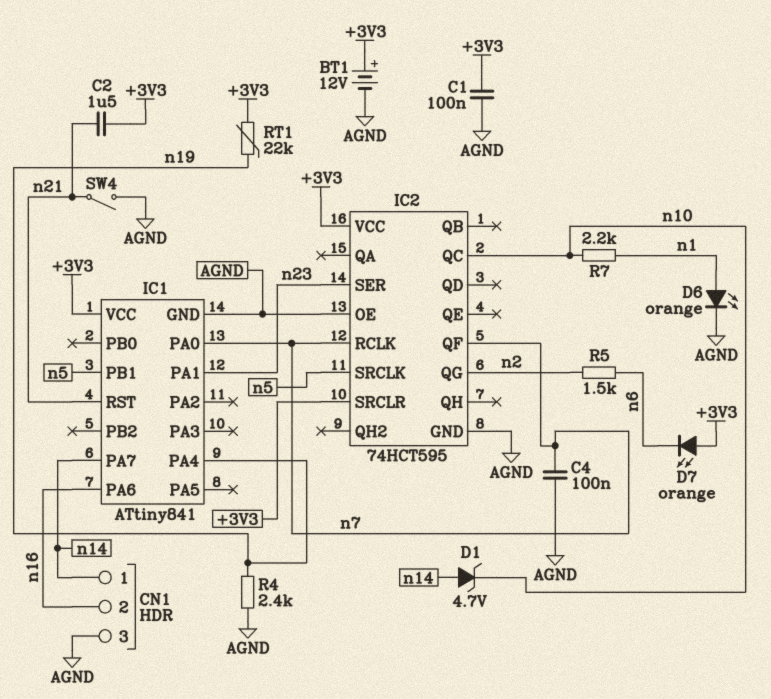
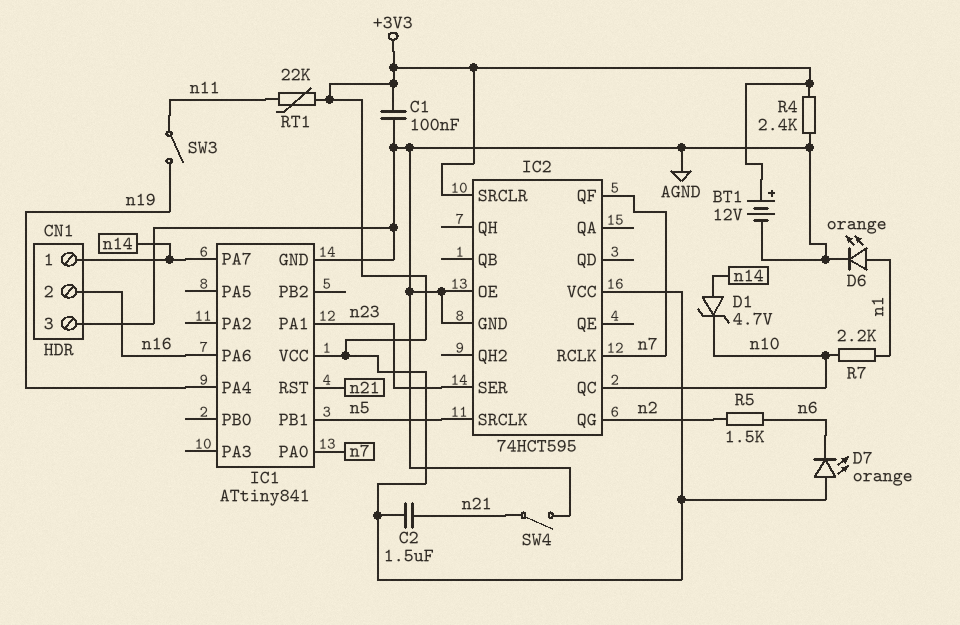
C4: 100nF (AGND, n7) -> none
R4: 2.4k (AGND, n19) -> 2.4k (+3V3, AGND)
RT1: 22k (+3V3, n19) -> 22k (+3V3, n11)
SW3: none -> switch (n11, n19)

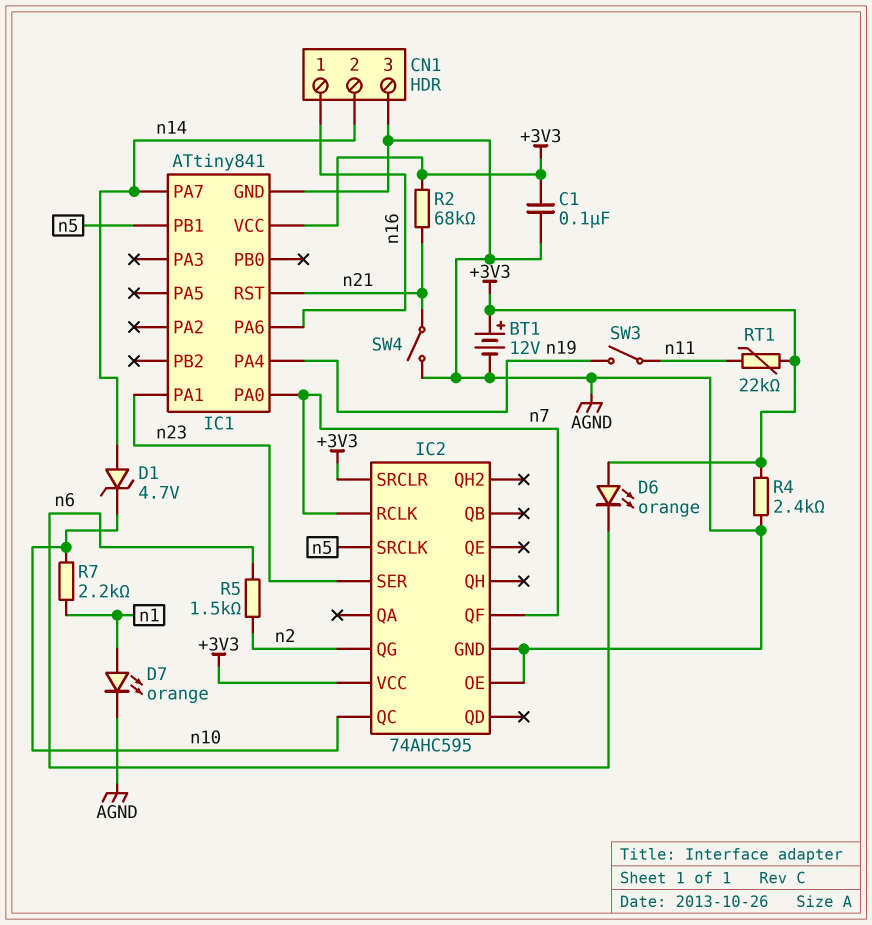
C2: 1.5uF (+3V3, n21) -> none
CN1 pin 1: n14 -> n16
CN1 pin 2: n16 -> n14
D6: LED orange (A n1, K AGND) -> LED orange (A +3V3, K n6)
D7: LED orange (A +3V3, K n6) -> LED orange (A n1, K AGND)
IC2: 74HCT595 -> 74AHC595
R2: none -> 68k (+3V3, n21)

